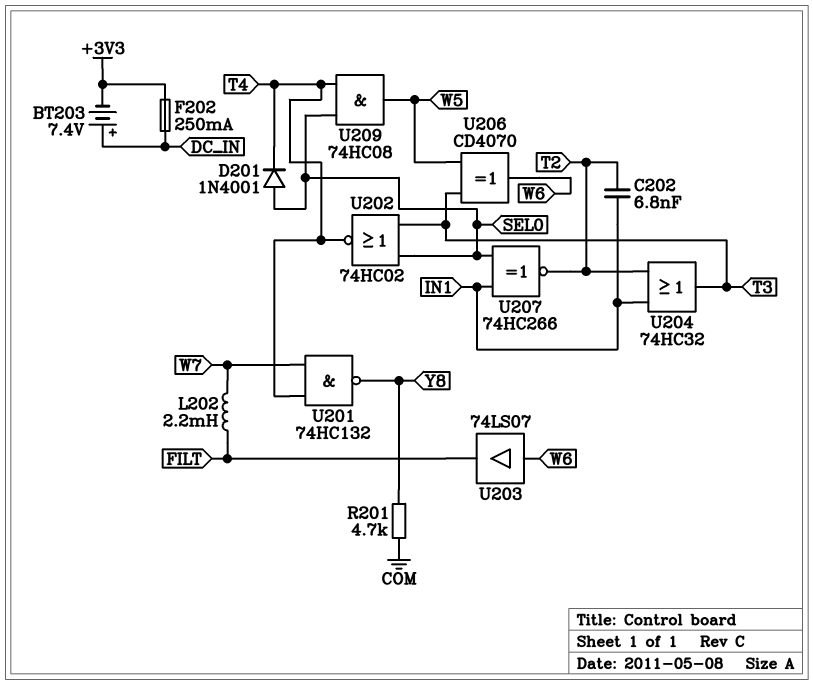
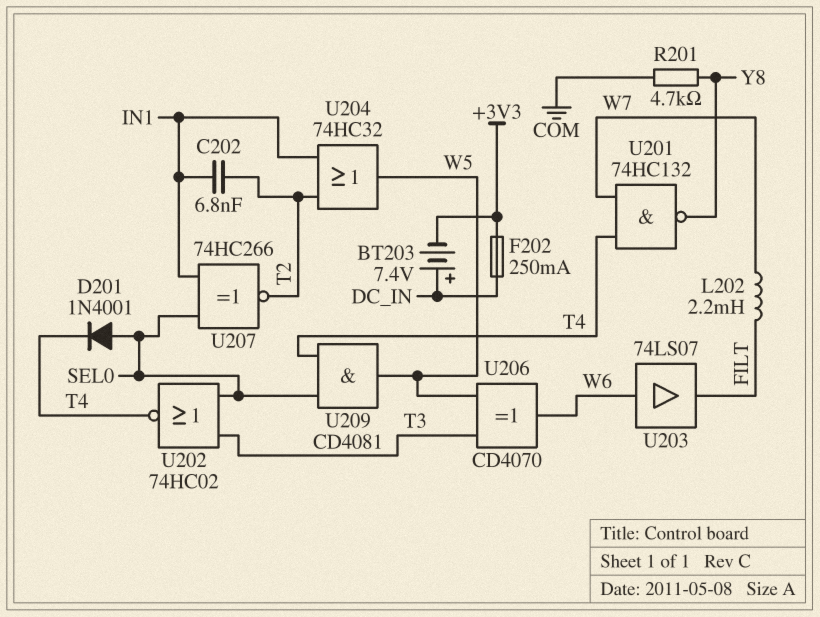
U204: OR 74HC32 (in IN1, in T2, out T3) -> OR 74HC32 (in IN1, in T2, out W5)
U209: AND 74HC08 (in SEL0, in T4, out W5) -> AND CD4081 (in SEL0, in T4, out W5)

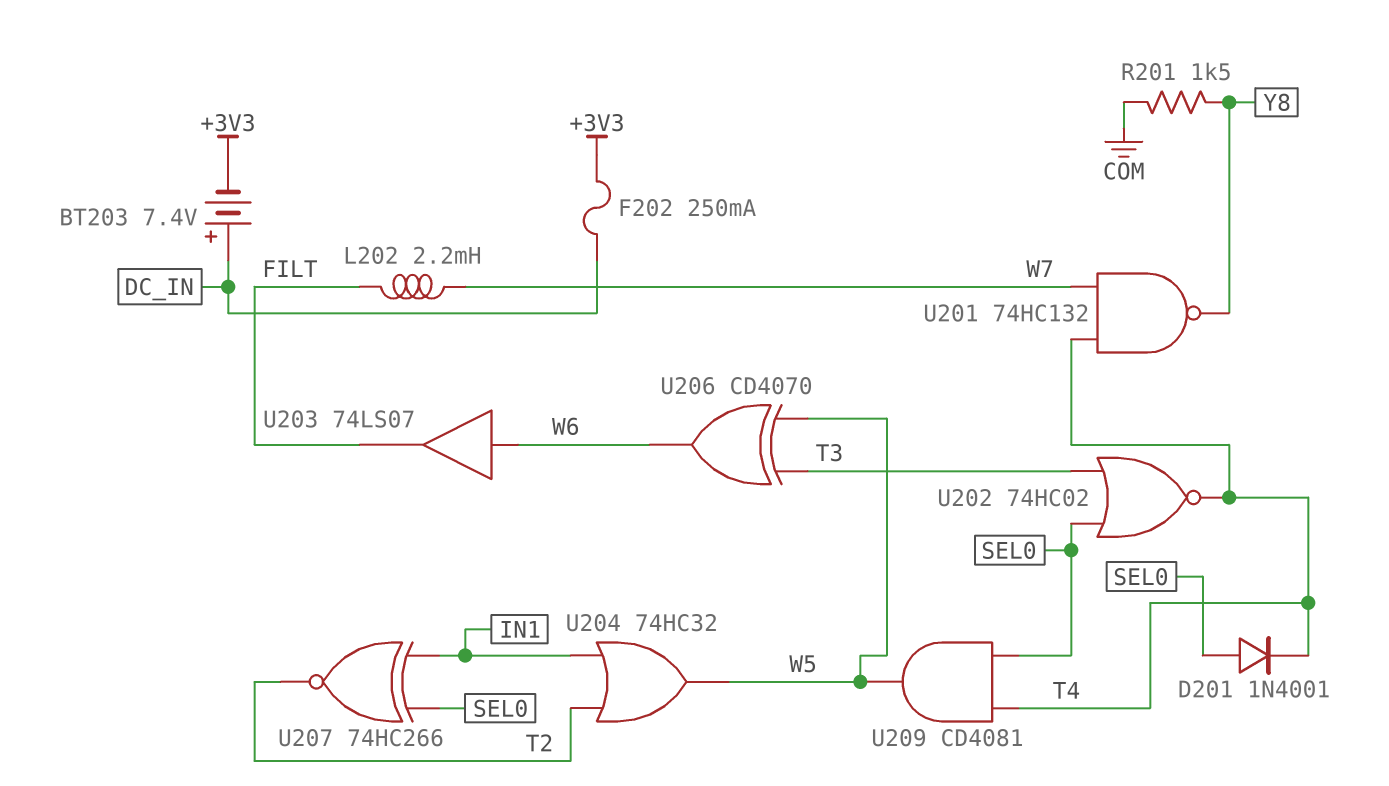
C202: 6.8nF (IN1, T2) -> none
R201: 4.7k (COM, Y8) -> 1.5k (COM, Y8)

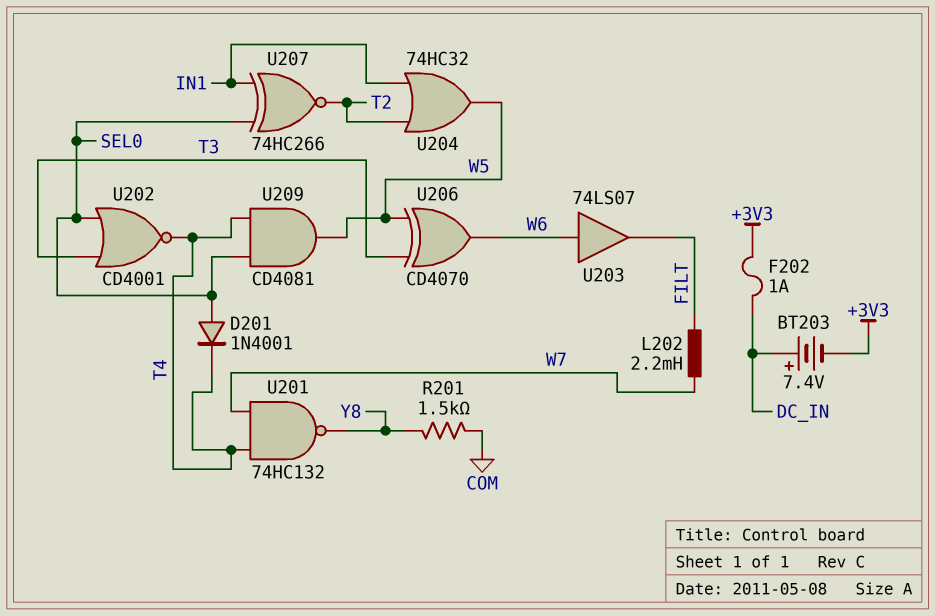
F202: 250mA (+3V3, DC_IN) -> 1A (+3V3, DC_IN)
U202: NOR 74HC02 (in SEL0, in T3, out T4) -> NOR CD4001 (in SEL0, in T3, out T4)

